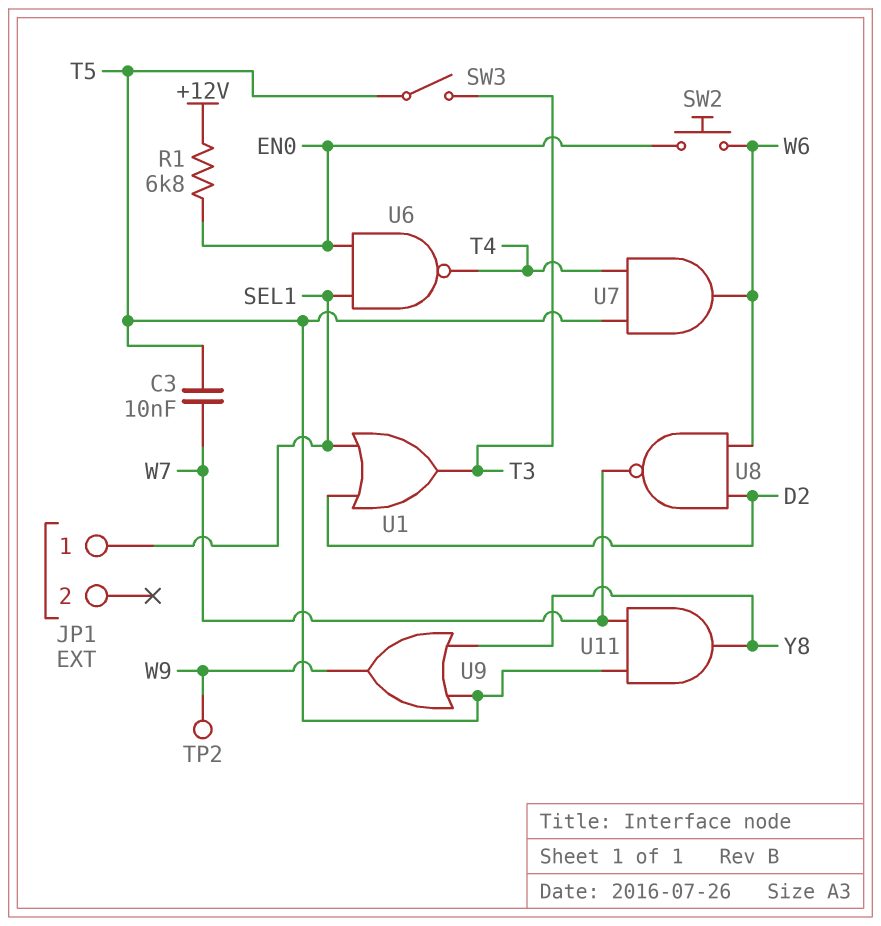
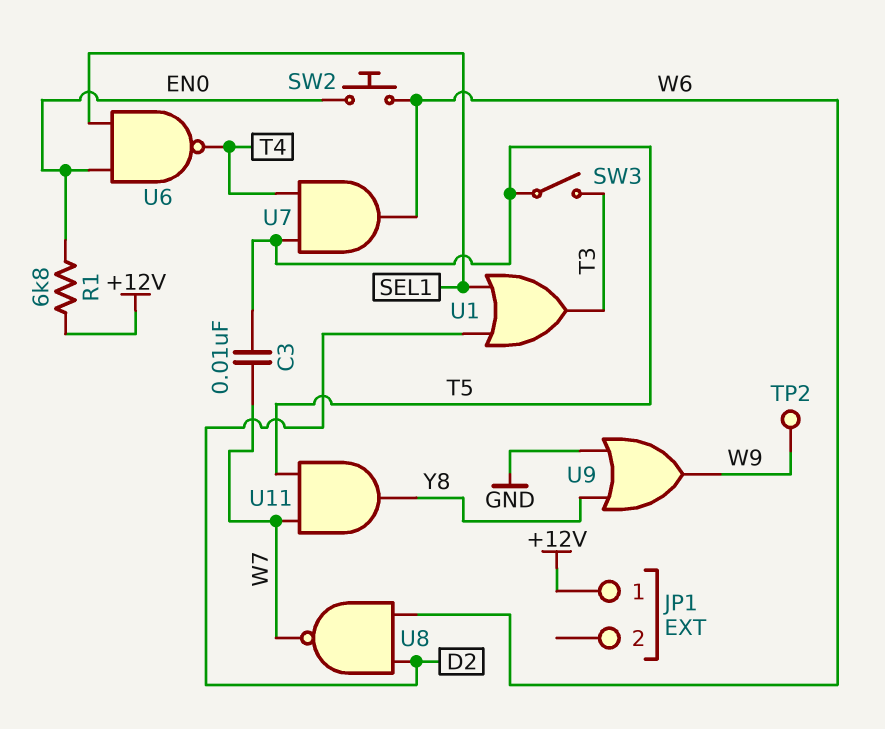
JP1 pin 1: SEL1 -> +12V
U9: OR (in T5, in Y8, out W9) -> OR (in GND, in Y8, out W9)

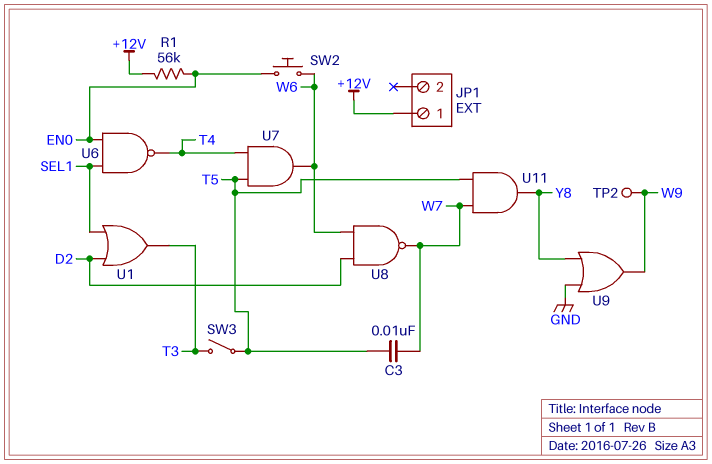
R1: 6.8k (+12V, EN0) -> 56k (+12V, EN0)

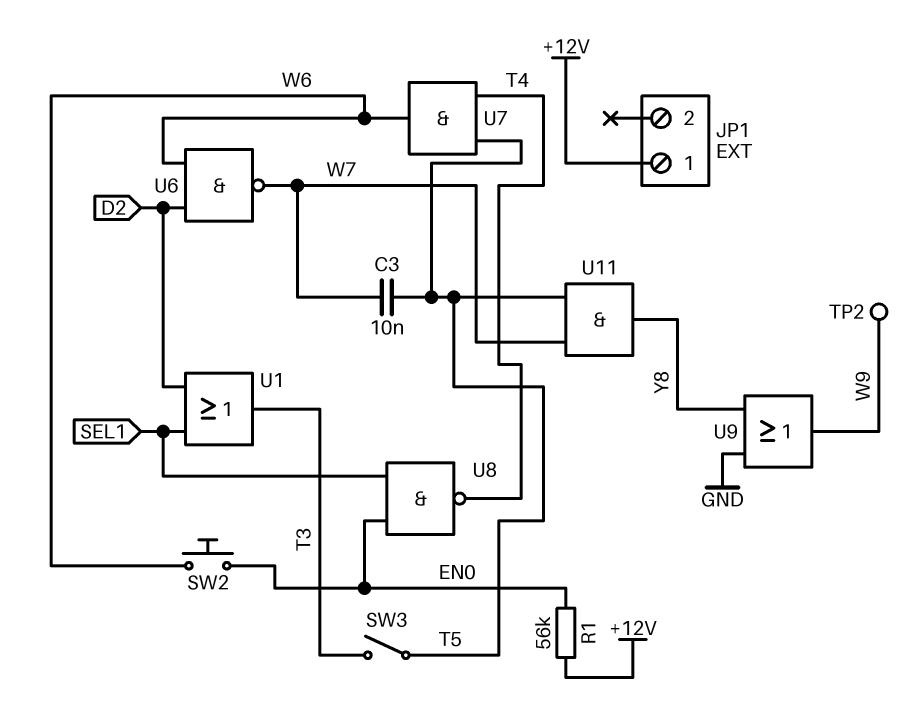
U6: NAND (in EN0, in SEL1, out T4) -> NAND (in D2, in W6, out W7)
U8: NAND (in D2, in W6, out W7) -> NAND (in EN0, in SEL1, out T4)

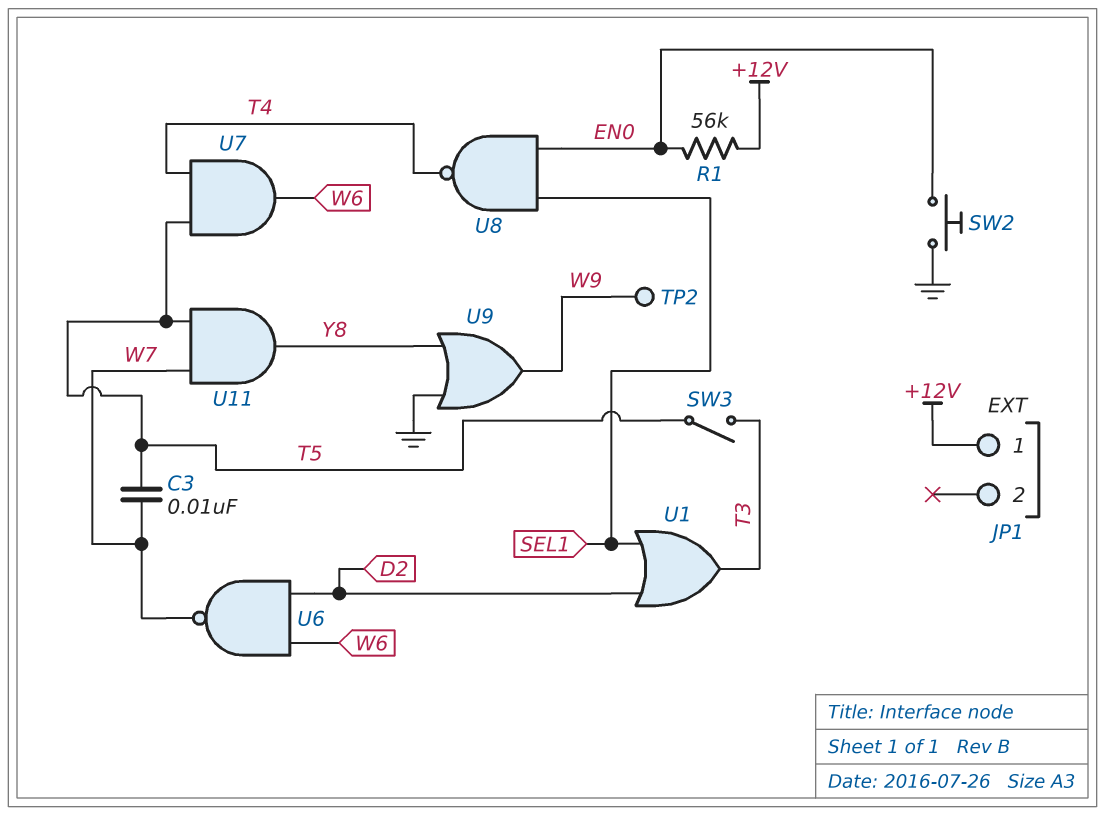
SW2: button (EN0, W6) -> button (EN0, GND)

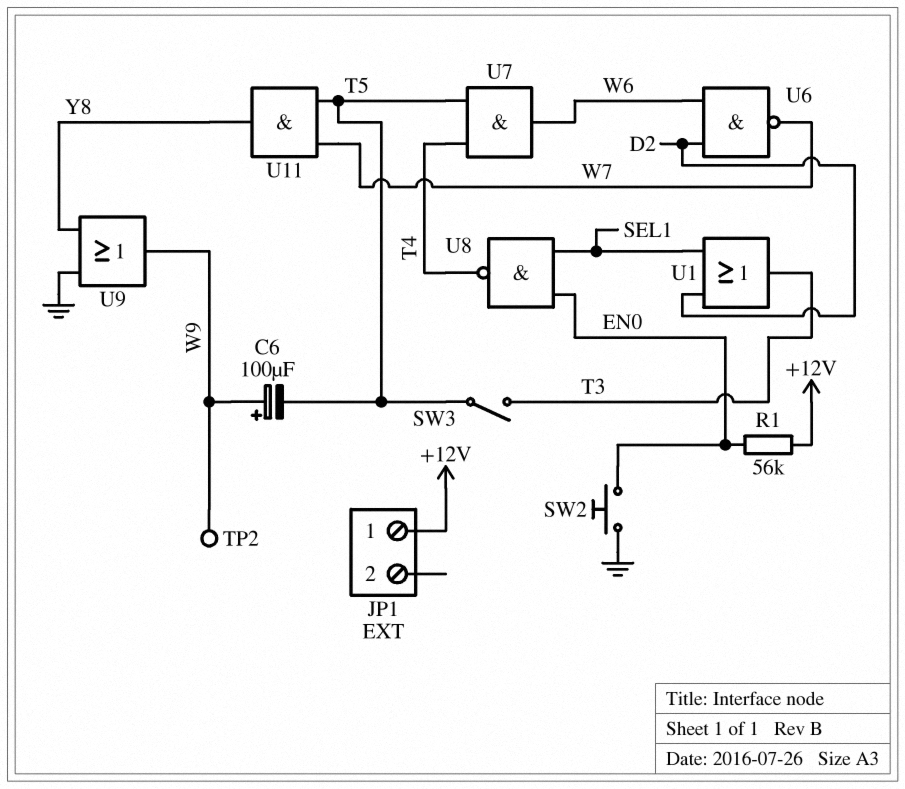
C3: 10nF (T5, W7) -> none
C6: none -> 100uF (plus W9, minus T5)

